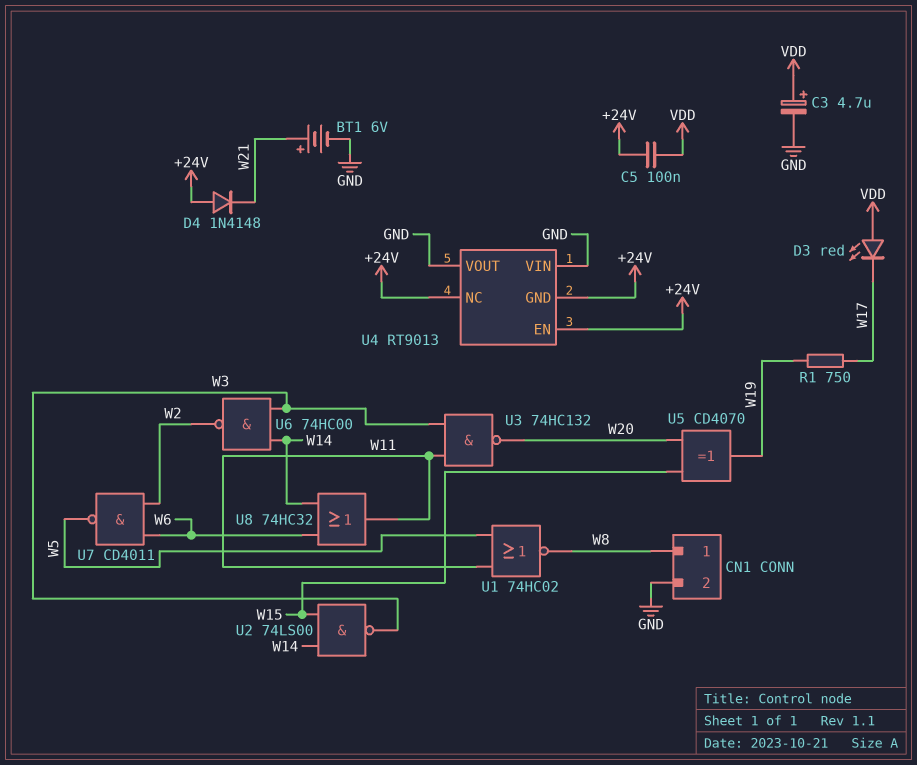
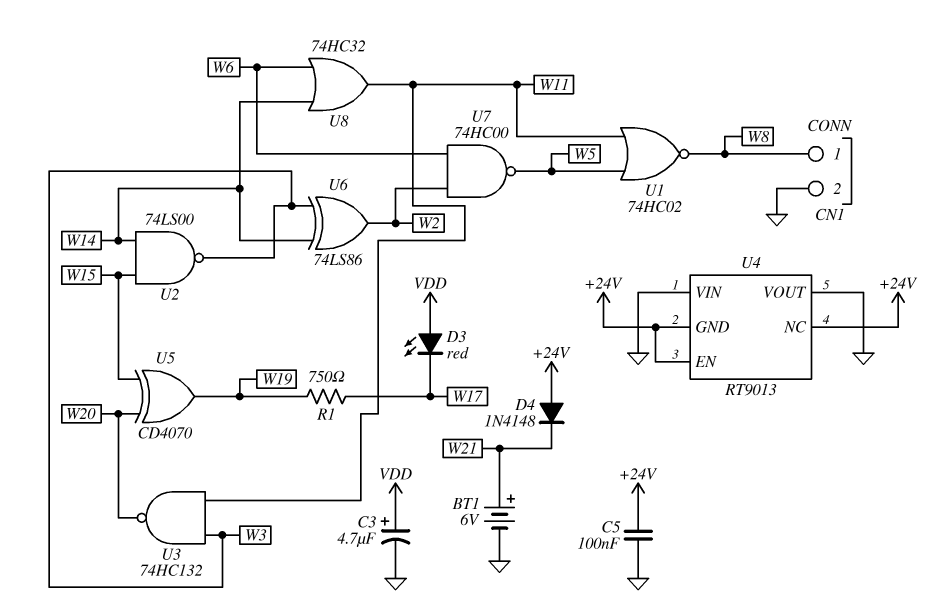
C5: 100nF (+24V, VDD) -> 100nF (+24V, GND)
U6: NAND 74HC00 (in W3, in W14, out W2) -> XOR 74LS86 (in W3, in W14, out W2)
U7: NAND CD4011 (in W2, in W6, out W5) -> NAND 74HC00 (in W2, in W6, out W5)

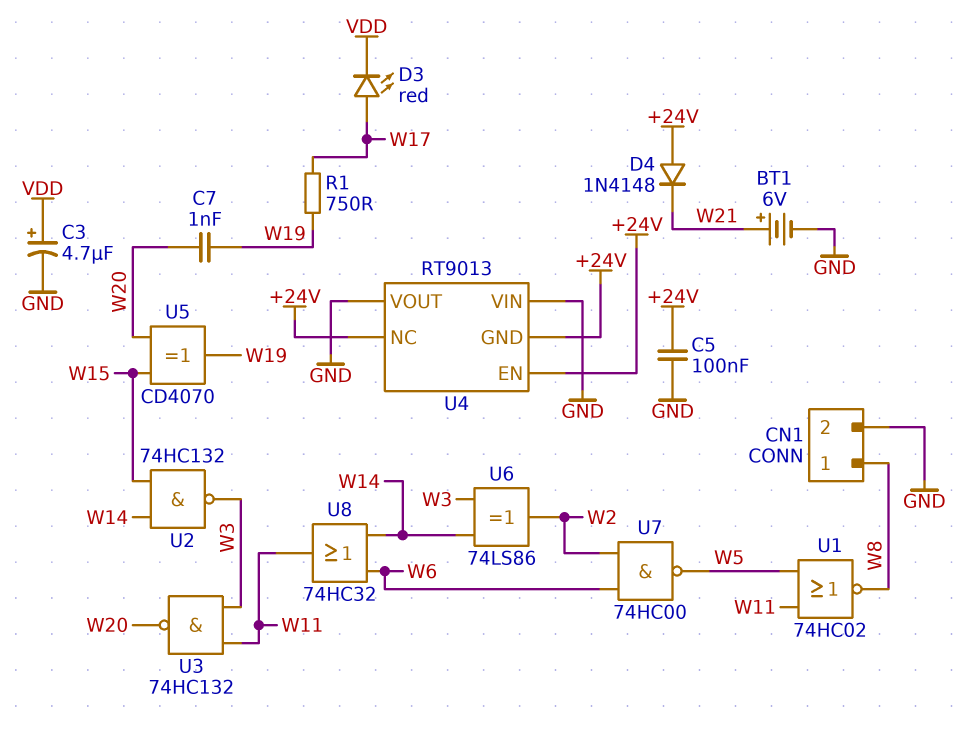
C7: none -> 1nF (W19, W20)
D3: LED red (A VDD, K W17) -> LED red (A W17, K VDD)
U2: NAND 74LS00 (in W14, in W15, out W3) -> NAND 74HC132 (in W14, in W15, out W3)

